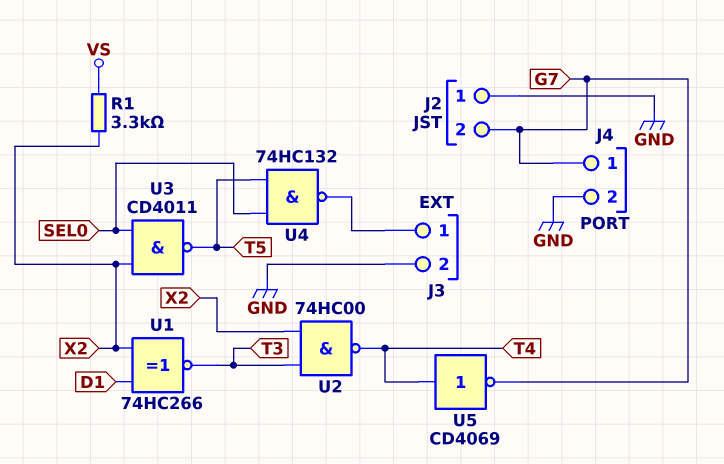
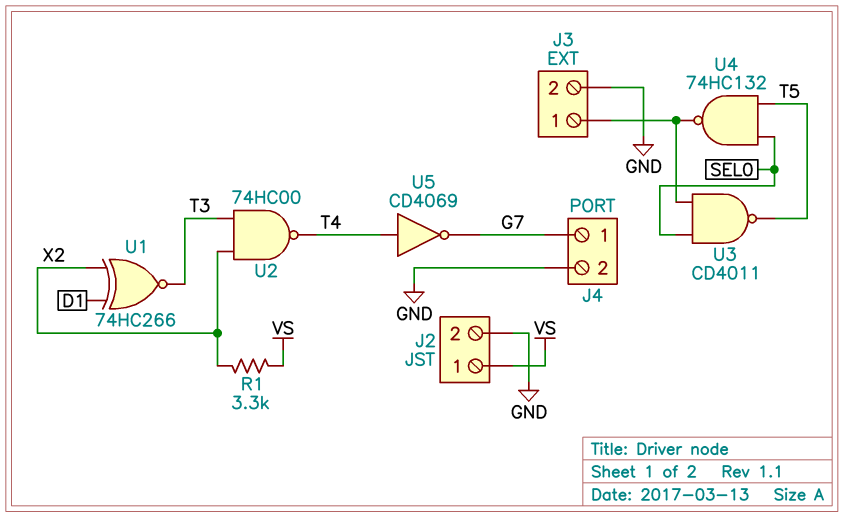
J2 pin 1: GND -> VS
J2 pin 2: G7 -> GND
U3: NAND CD4011 (in SEL0, in X2, out T5) -> NAND CD4011 (in J3/1, in SEL0, out T5)

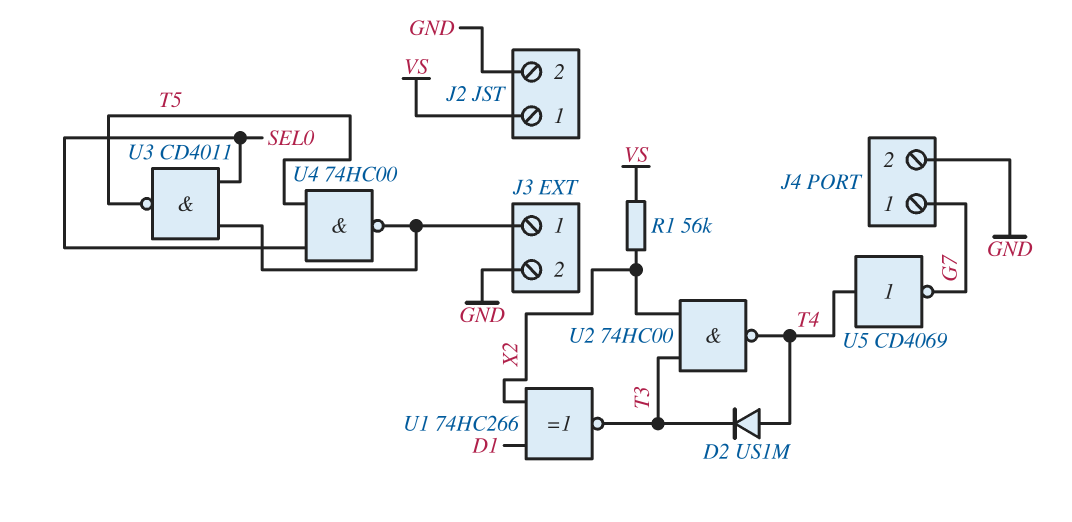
D2: none -> diode US1M (A T4, K T3)
R1: 3.3k (VS, X2) -> 56k (VS, X2)
U4: NAND 74HC132 (in SEL0, in T5, out J3/1) -> NAND 74HC00 (in SEL0, in T5, out J3/1)

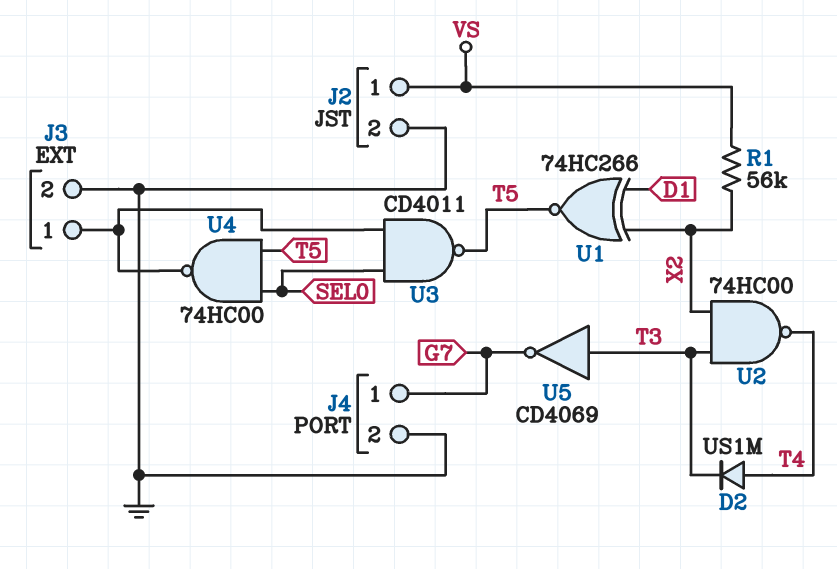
U1: XNOR 74HC266 (in D1, in X2, out T3) -> XNOR 74HC266 (in D1, in X2, out T5)
U5: NOT CD4069 (in T4, out G7) -> NOT CD4069 (in T3, out G7)

